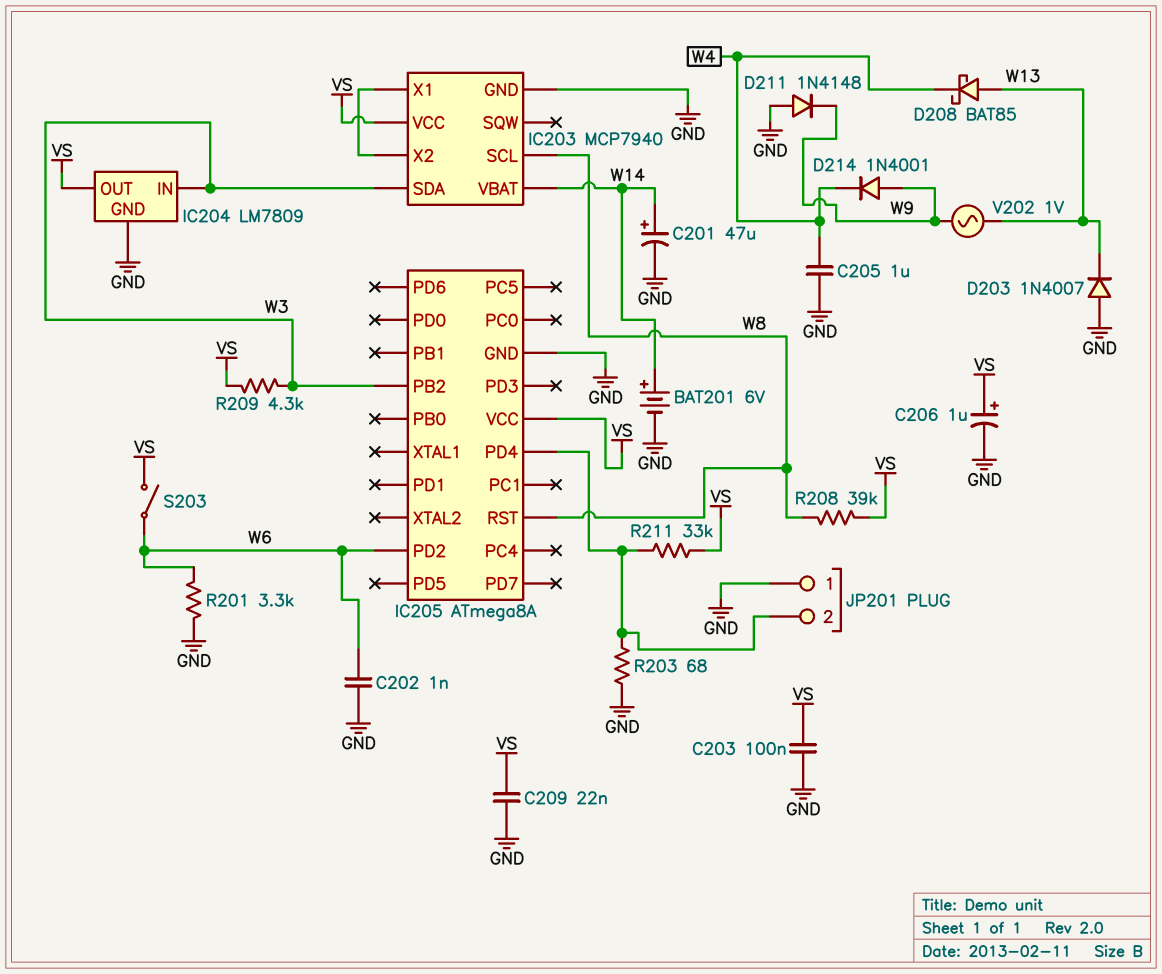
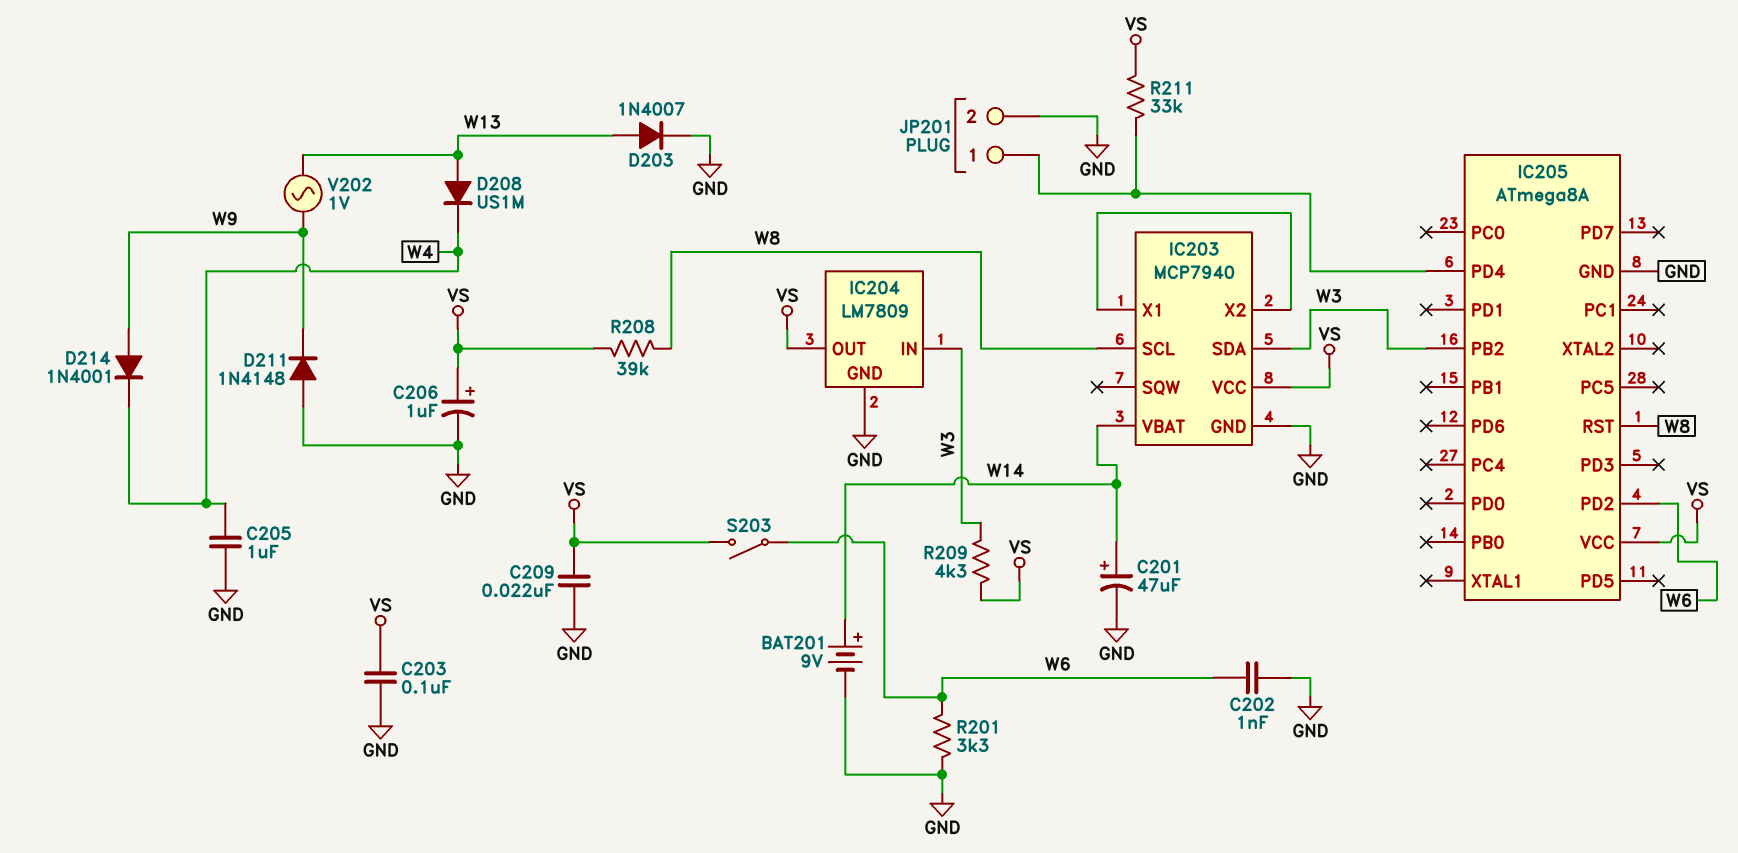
BAT201: 6V (plus W14, minus GND) -> 9V (plus W14, minus GND)
D203: diode 1N4007 (A GND, K W13) -> diode 1N4007 (A W13, K GND)
D208: schottky BAT85 (A W13, K W4) -> diode US1M (A W13, K W4)
JP201 pin 1: GND -> IC205/PD4
JP201 pin 2: IC205/PD4 -> GND
R203: 68 (GND, IC205/PD4) -> none

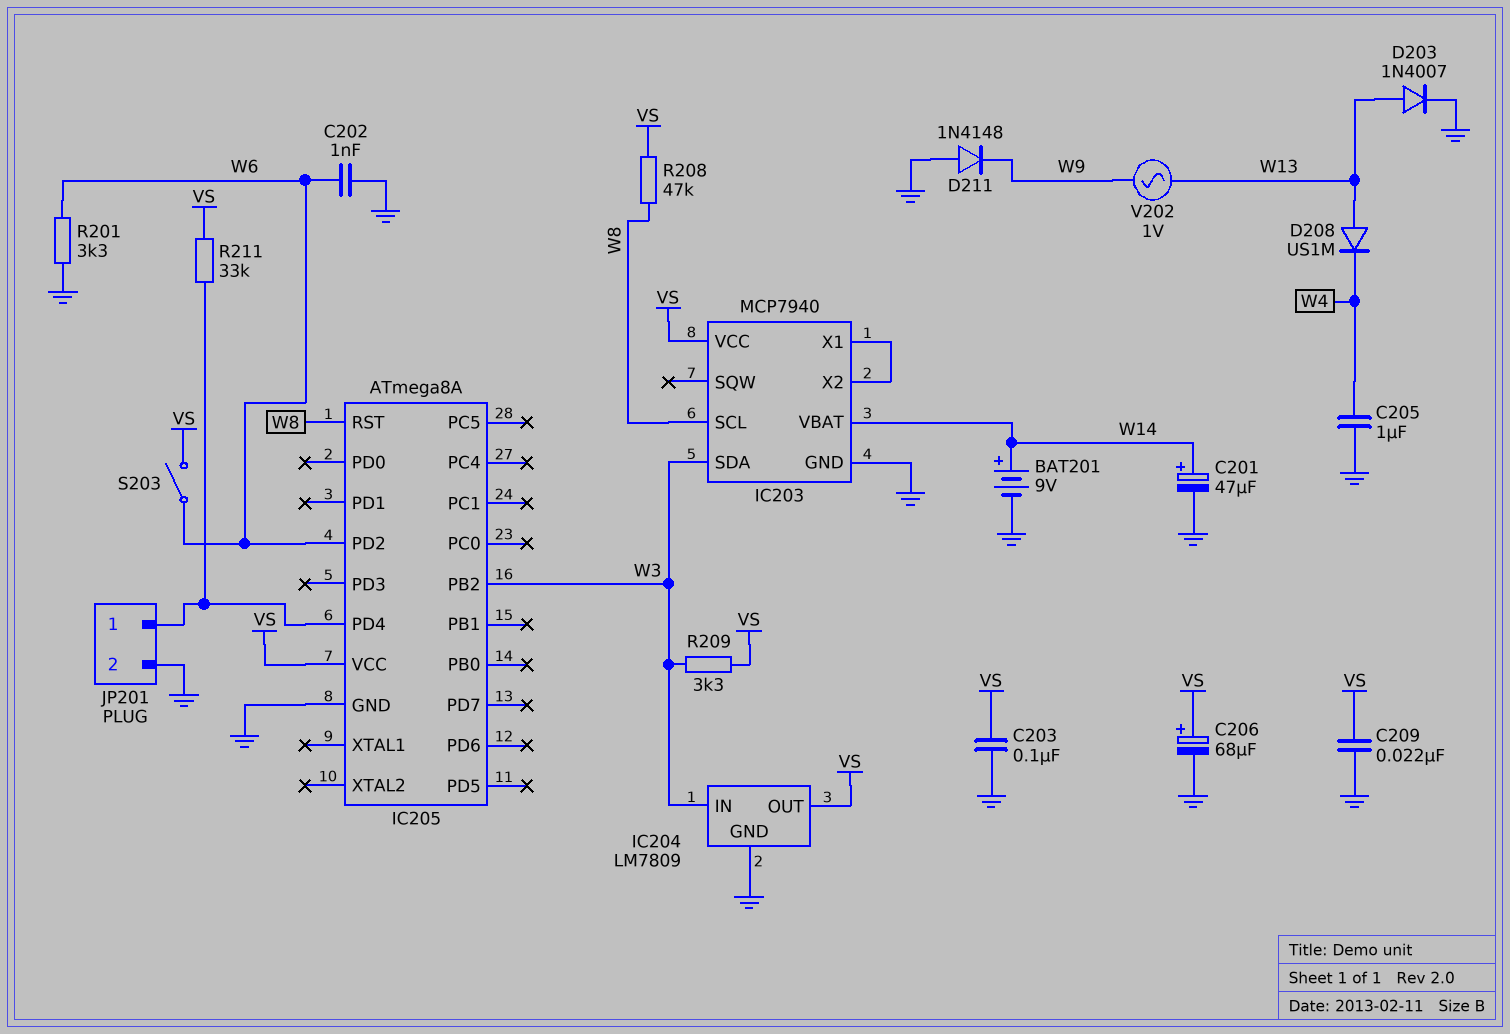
C206: 1uF (plus VS, minus GND) -> 68uF (plus VS, minus GND)
D214: diode 1N4001 (A W9, K W4) -> none
R208: 39k (VS, W8) -> 47k (VS, W8)
R209: 4.3k (VS, W3) -> 3.3k (VS, W3)

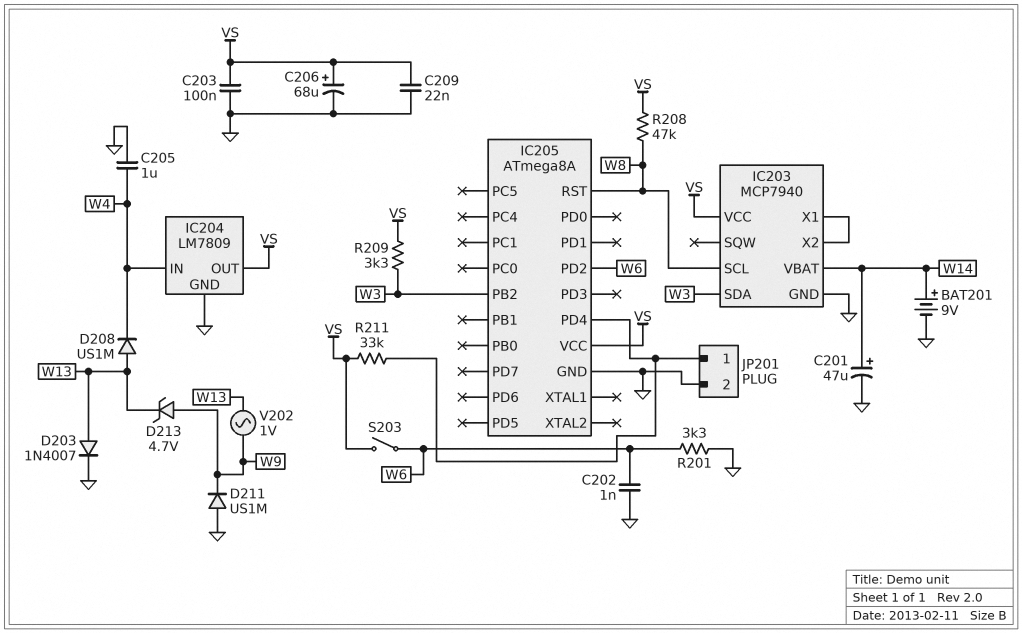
D211: diode 1N4148 (A GND, K W9) -> diode US1M (A GND, K W9)
D213: none -> zener 4.7V (A W9, K W13)
IC204 pin IN: W3 -> W4

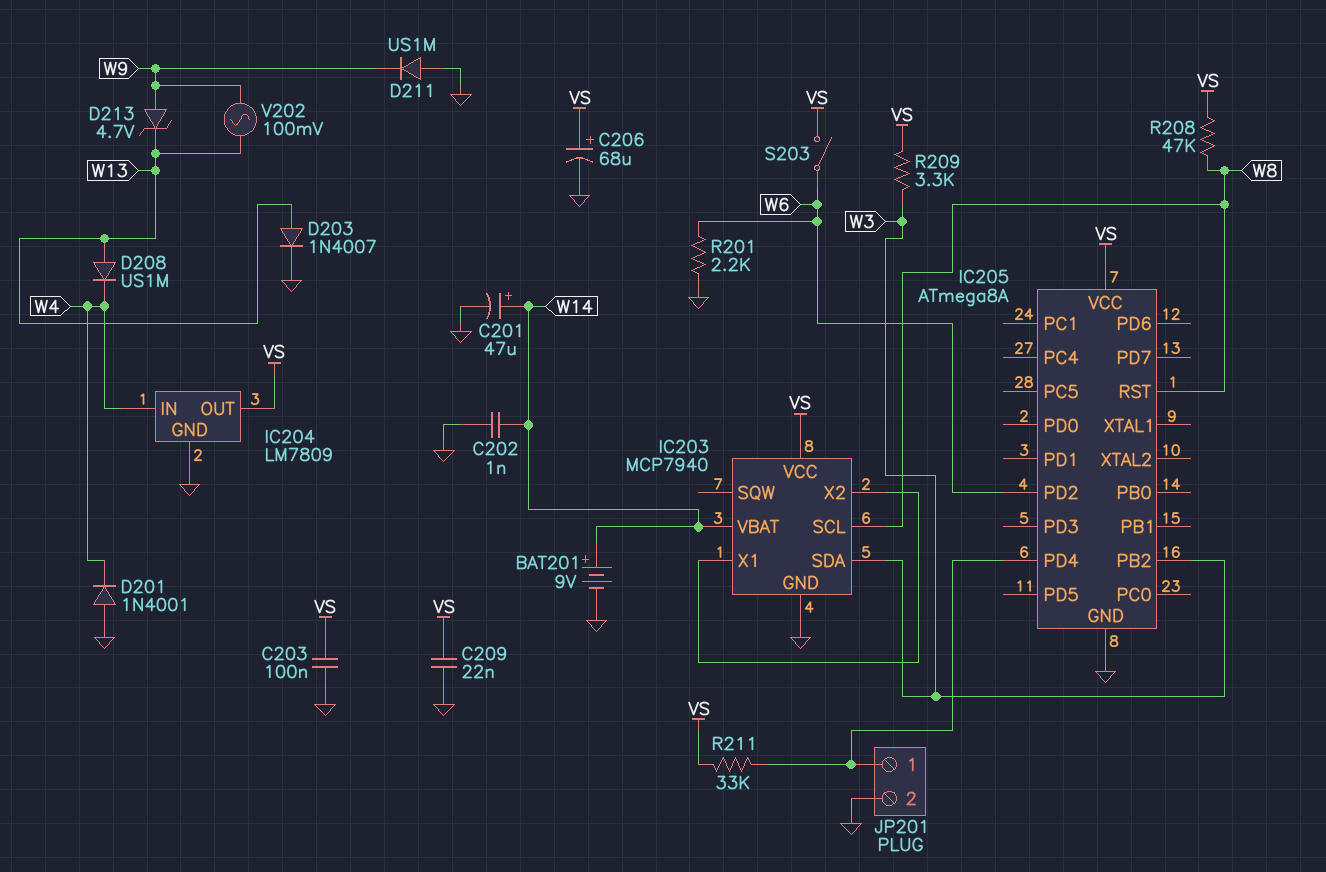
C202: 1nF (GND, W6) -> 1nF (GND, W14)
C205: 1uF (GND, W4) -> none
D201: none -> diode 1N4001 (A GND, K W4)
R201: 3.3k (GND, W6) -> 2.2k (GND, W6)
V202: AC 1V (W9, W13) -> AC 100mV (W9, W13)

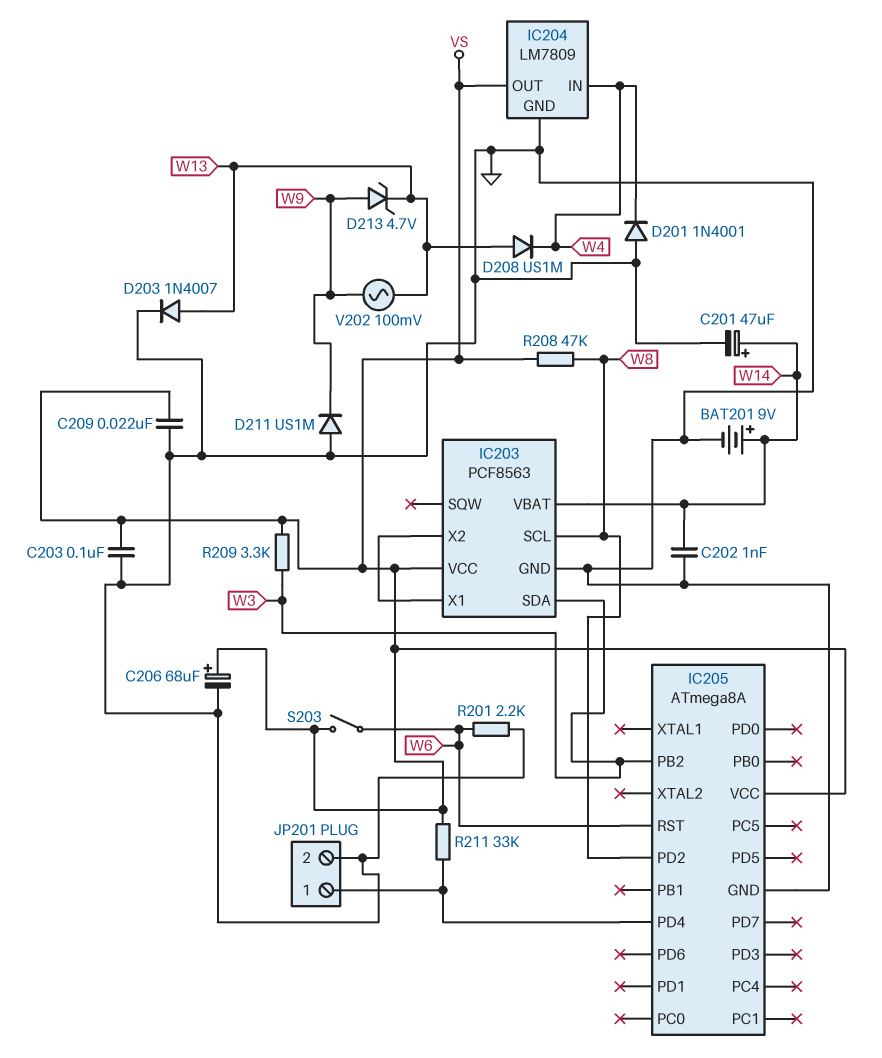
IC203: MCP7940 -> PCF8563
IC205 pin PD2: W6 -> W8
IC205 pin RST: W8 -> W6

